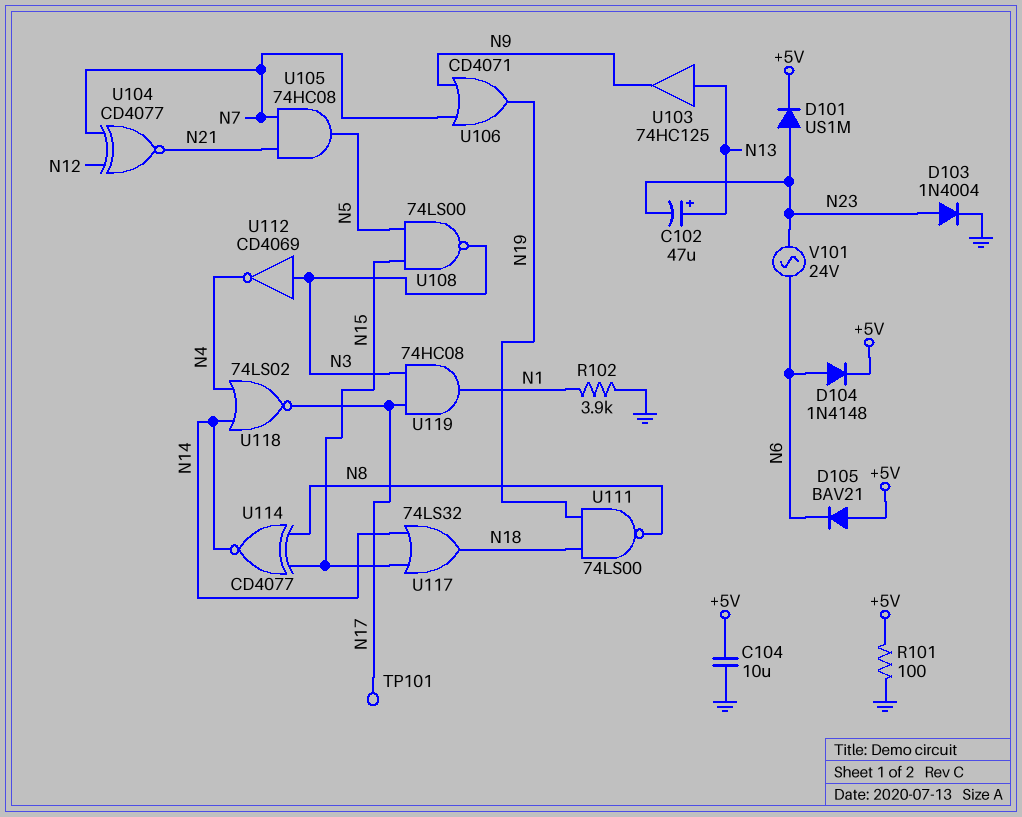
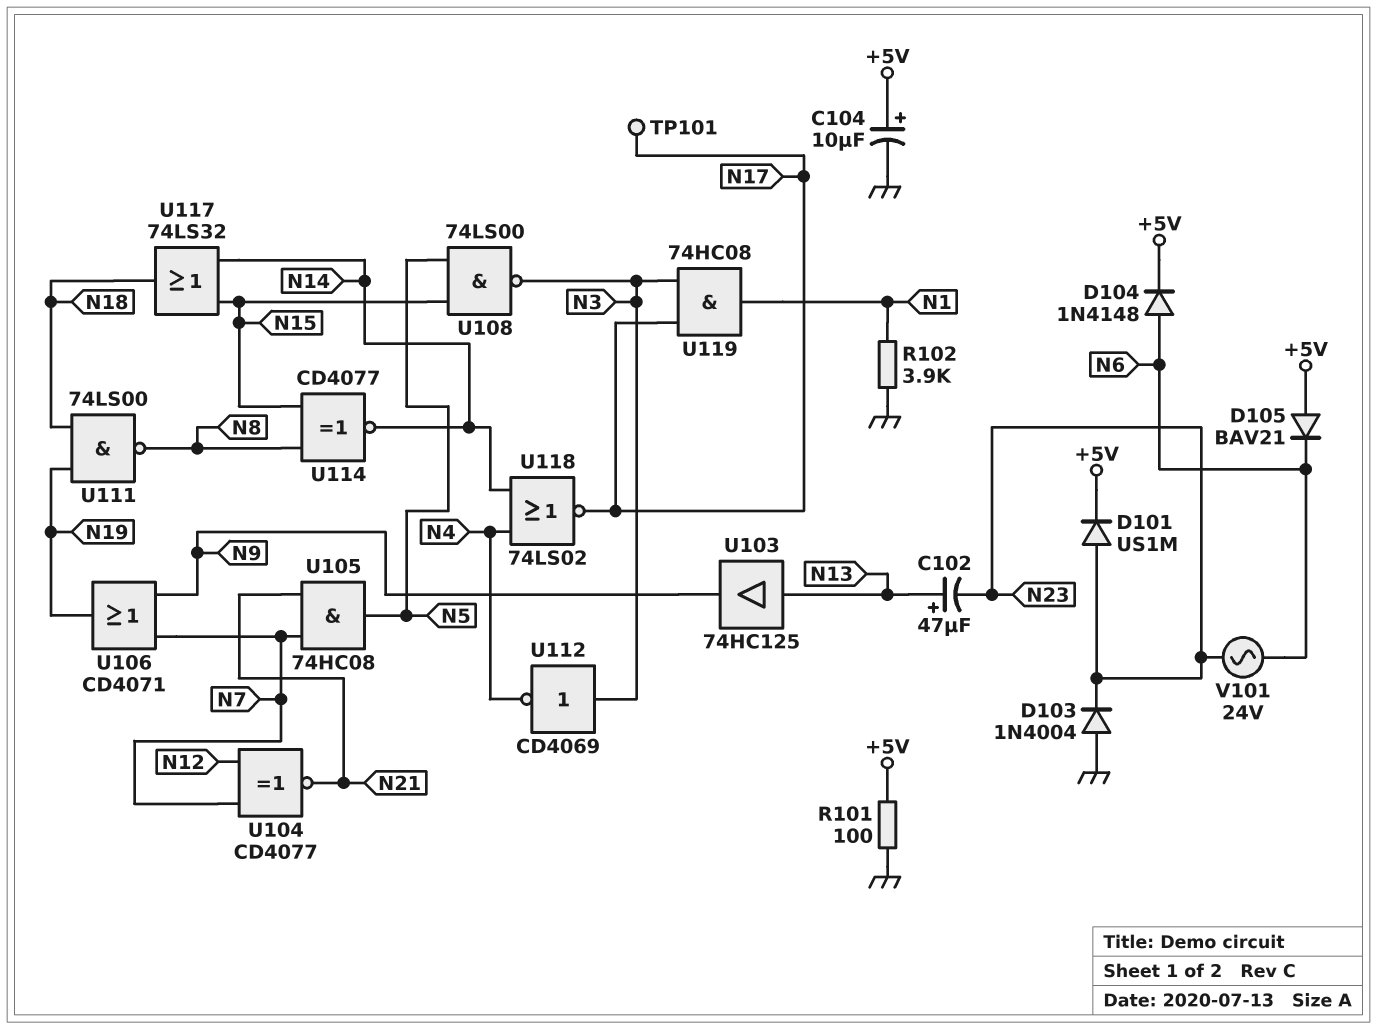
C104: 10uF (+5V, GND) -> 10uF (plus +5V, minus GND)
D103: diode 1N4004 (A N23, K GND) -> diode 1N4004 (A GND, K N23)

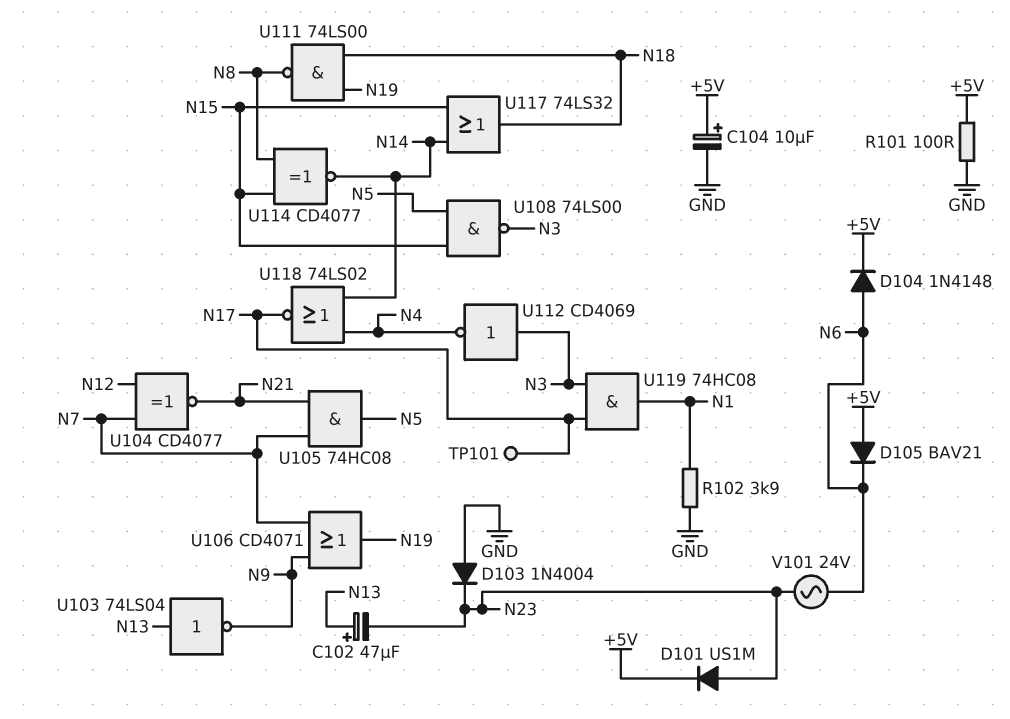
U103: buffer 74HC125 (in N13, out N9) -> NOT 74LS04 (in N13, out N9)

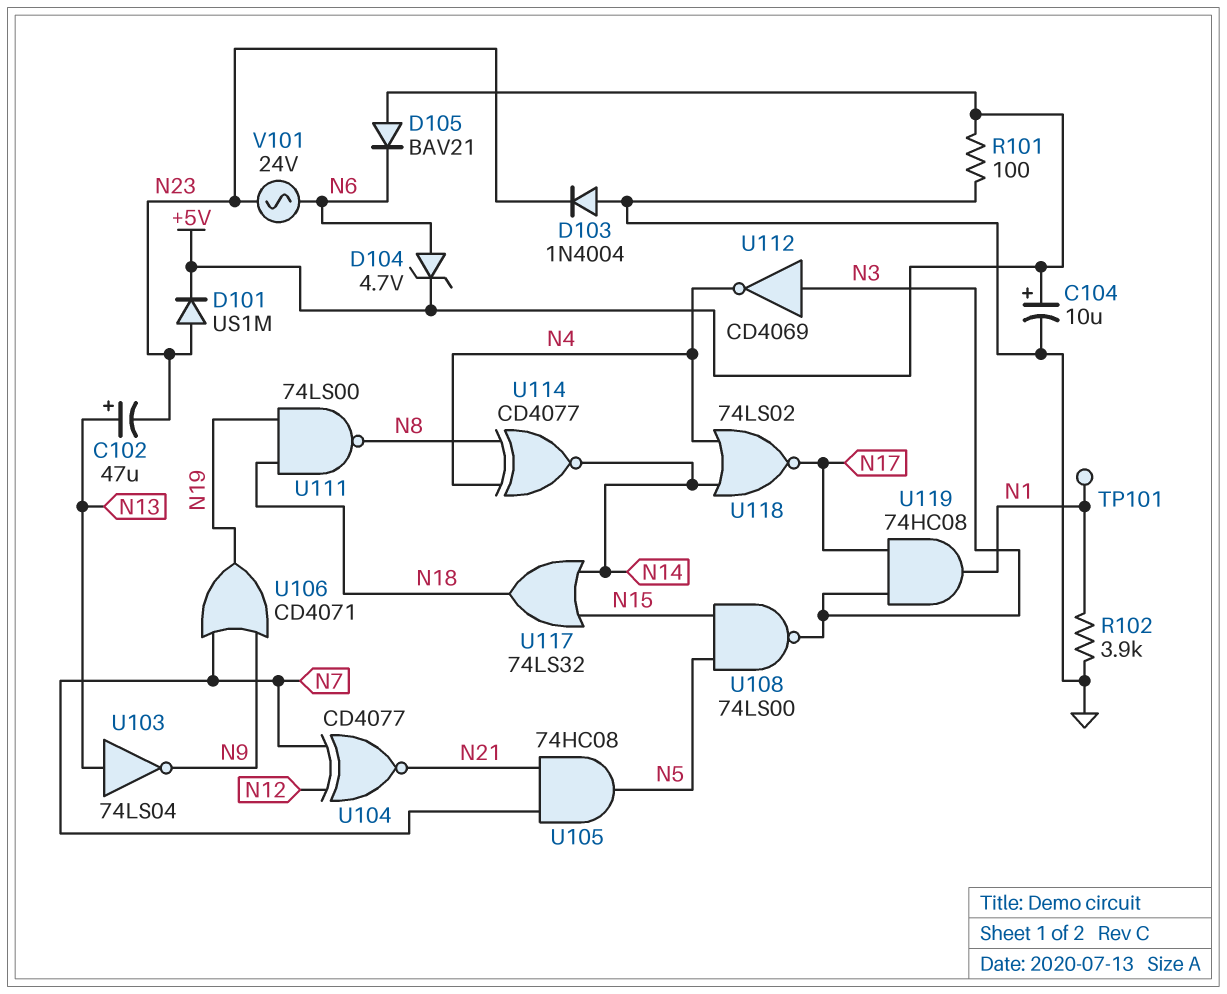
D104: diode 1N4148 (A N6, K +5V) -> zener 4.7V (A N6, K +5V)
TP101: test point (N17) -> test point (N1)
U114: XNOR CD4077 (in N8, in N15, out N14) -> XNOR CD4077 (in N4, in N8, out N14)

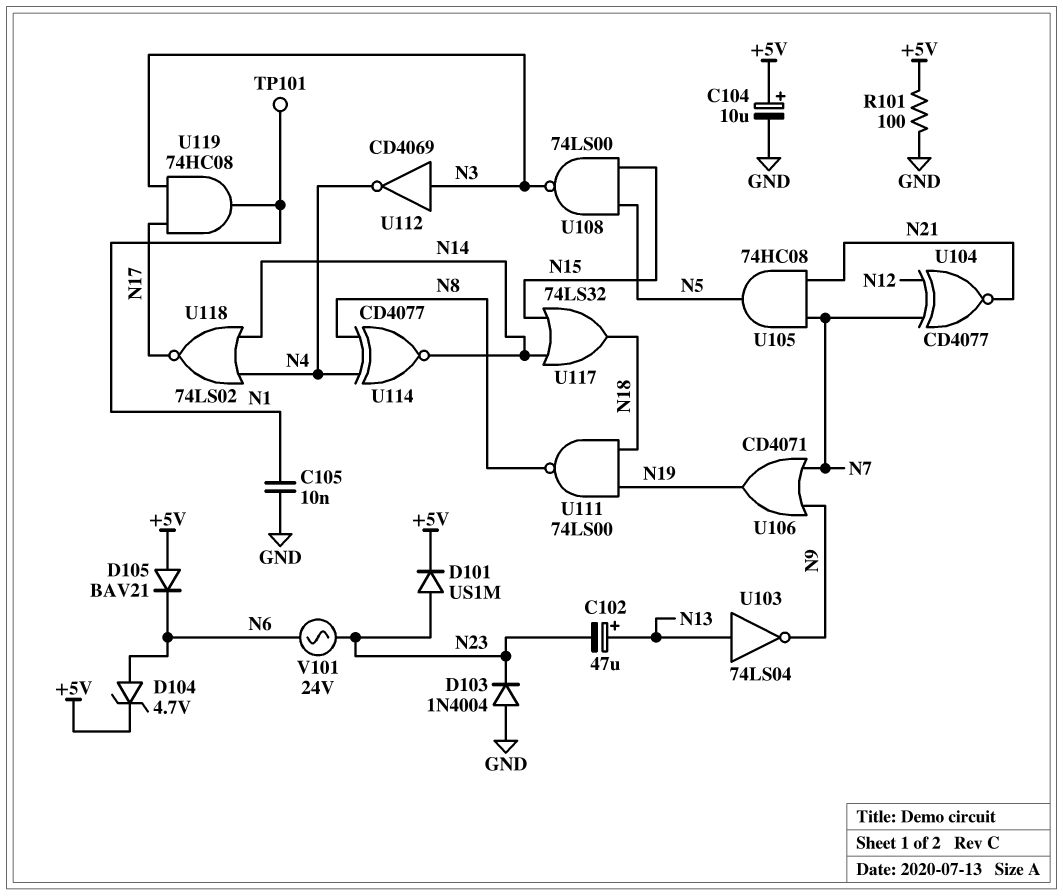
C105: none -> 10nF (GND, N1)
R102: 3.9k (GND, N1) -> none

